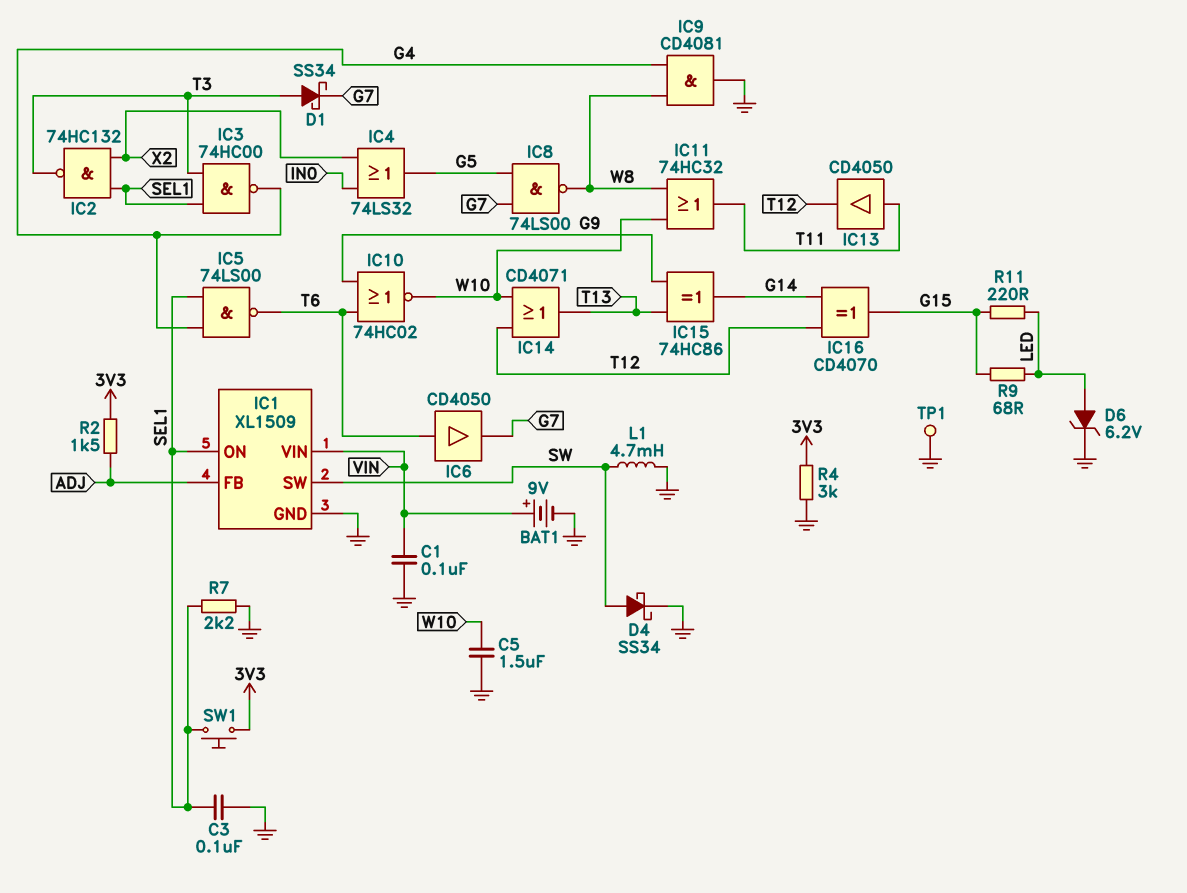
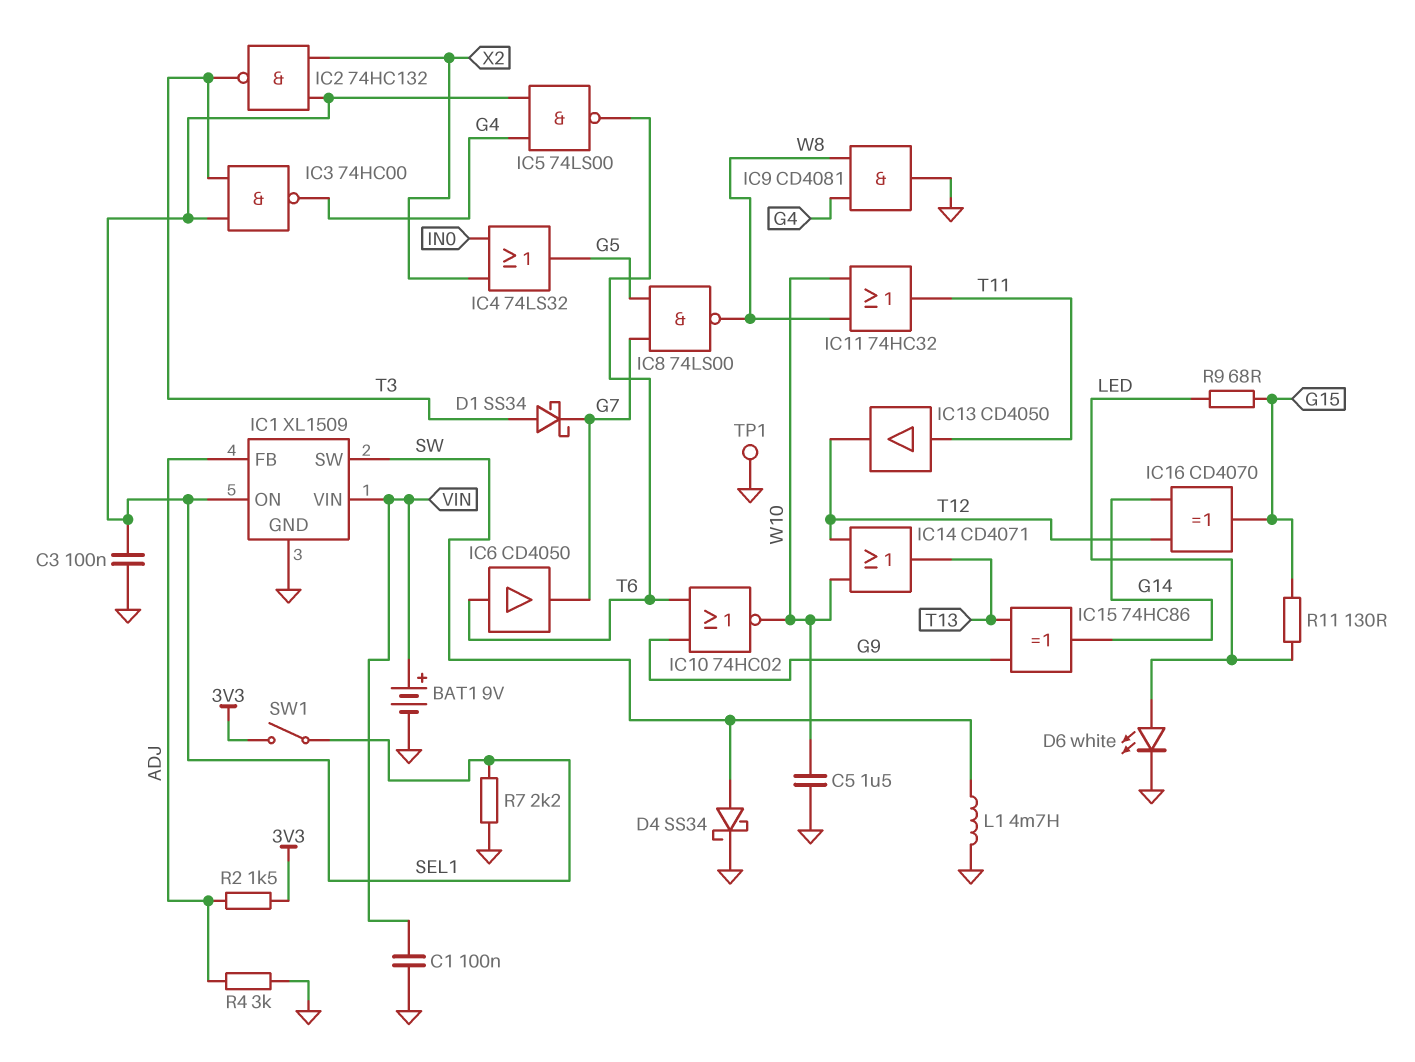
D6: zener 6.2V (A LED, K GND) -> LED white (A LED, K GND)
R4: 3k (3V3, GND) -> 3k (ADJ, GND)
R11: 220 (G15, LED) -> 130 (G15, LED)
SW1: button (3V3, SEL1) -> switch (3V3, SEL1)

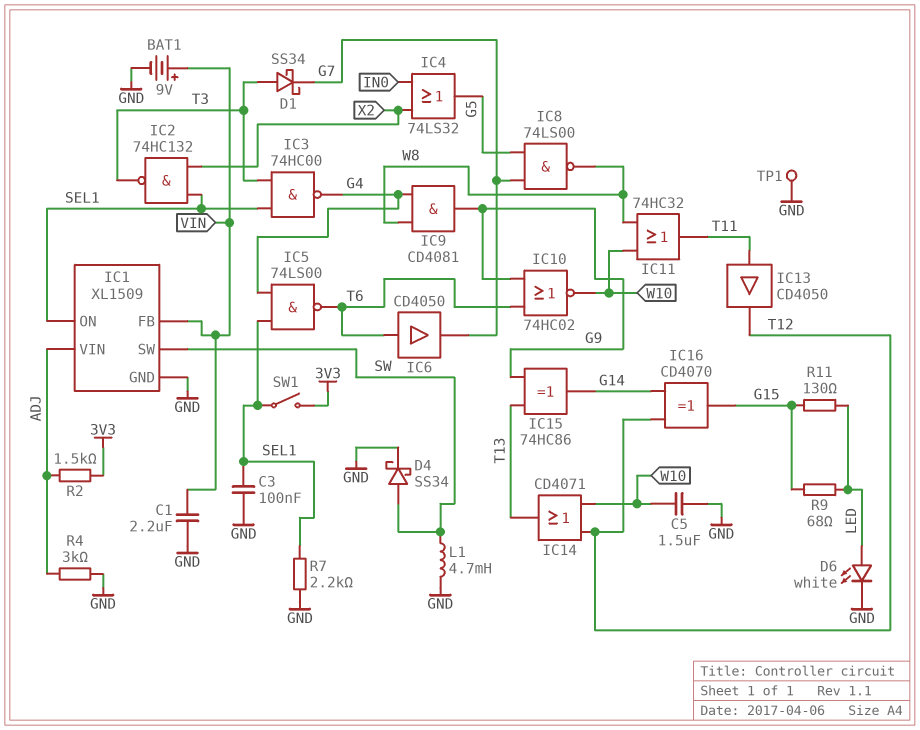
C1: 100nF (GND, VIN) -> 2.2uF (GND, VIN)
IC1 pin FB: ADJ -> VIN
IC1 pin VIN: VIN -> ADJ
IC9: AND CD4081 (in G4, in W8, out GND) -> AND CD4081 (in G4, in W8, out G9)

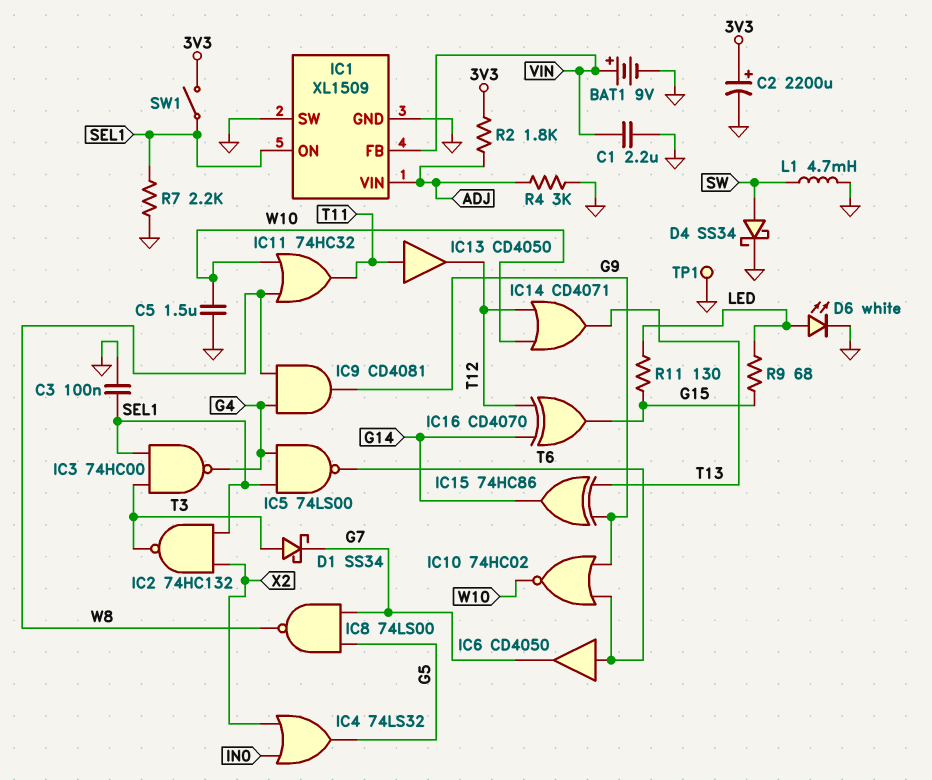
C2: none -> 2200uF (plus 3V3, minus GND)
IC1 pin SW: SW -> GND
R2: 1.5k (3V3, ADJ) -> 1.8k (3V3, ADJ)

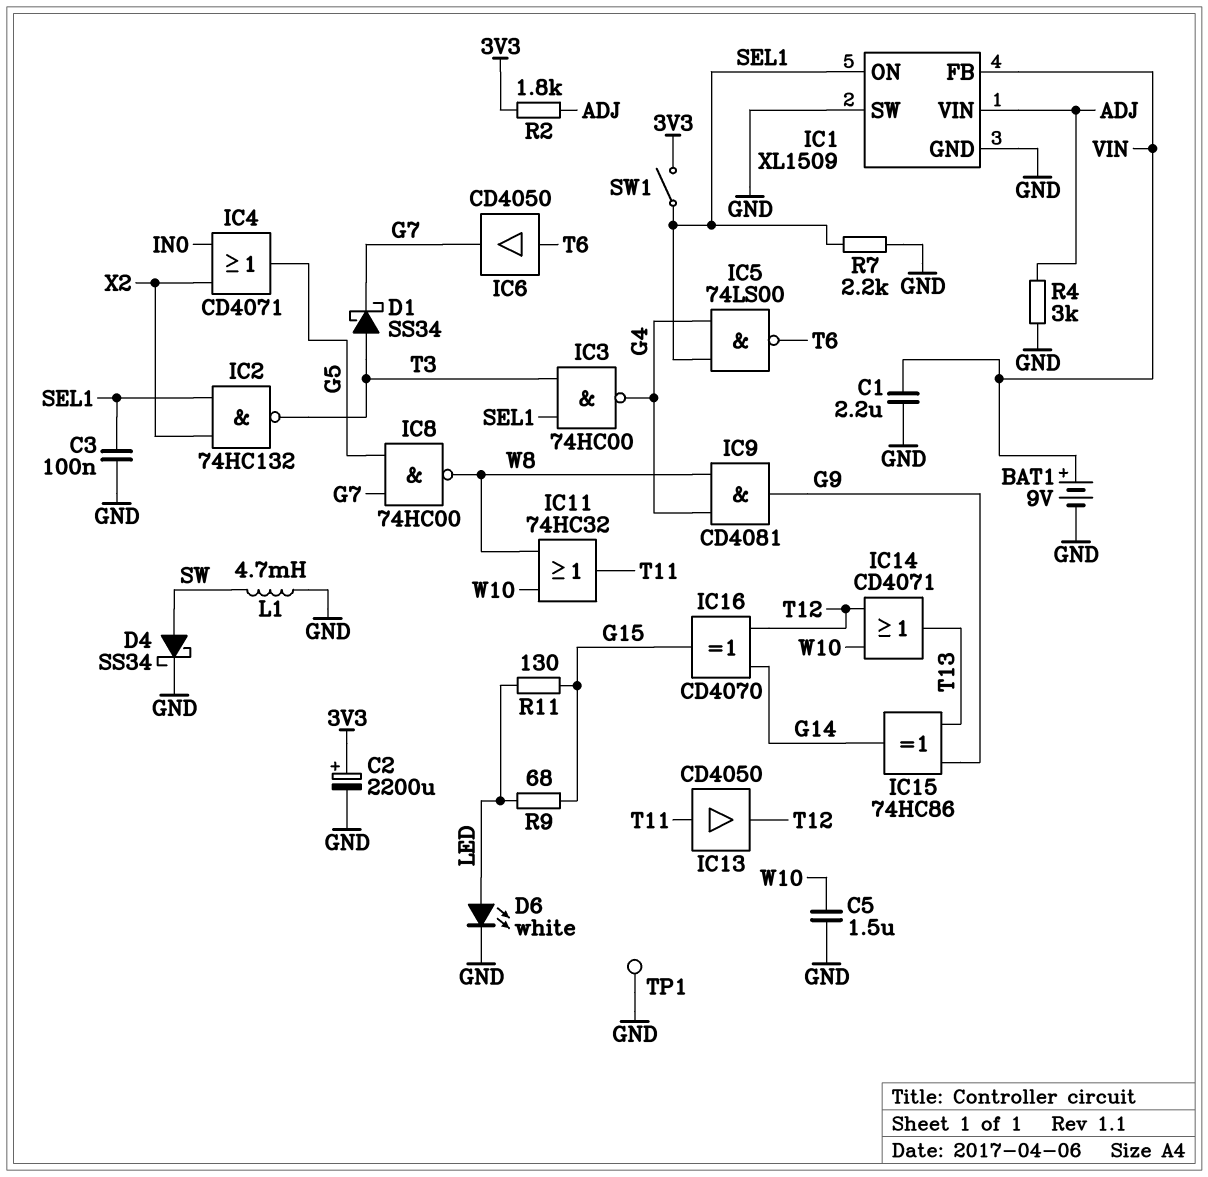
IC4: OR 74LS32 (in IN0, in X2, out G5) -> OR CD4071 (in IN0, in X2, out G5)
IC8: NAND 74LS00 (in G5, in G7, out W8) -> NAND 74HC00 (in G5, in G7, out W8)
IC10: NOR 74HC02 (in G9, in T6, out W10) -> none

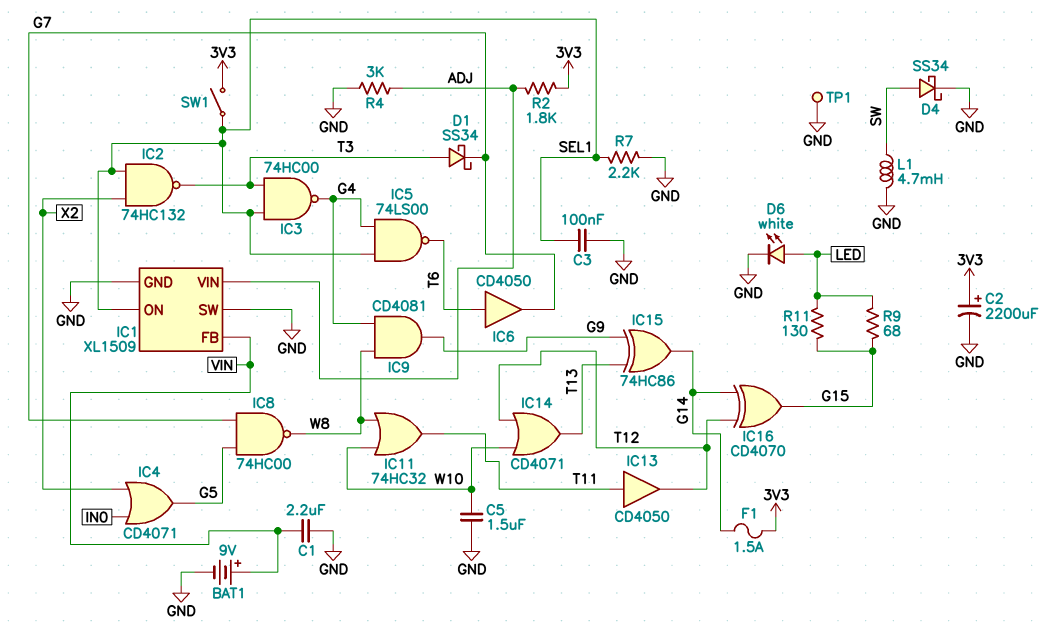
F1: none -> 1.5A (3V3, G14)

